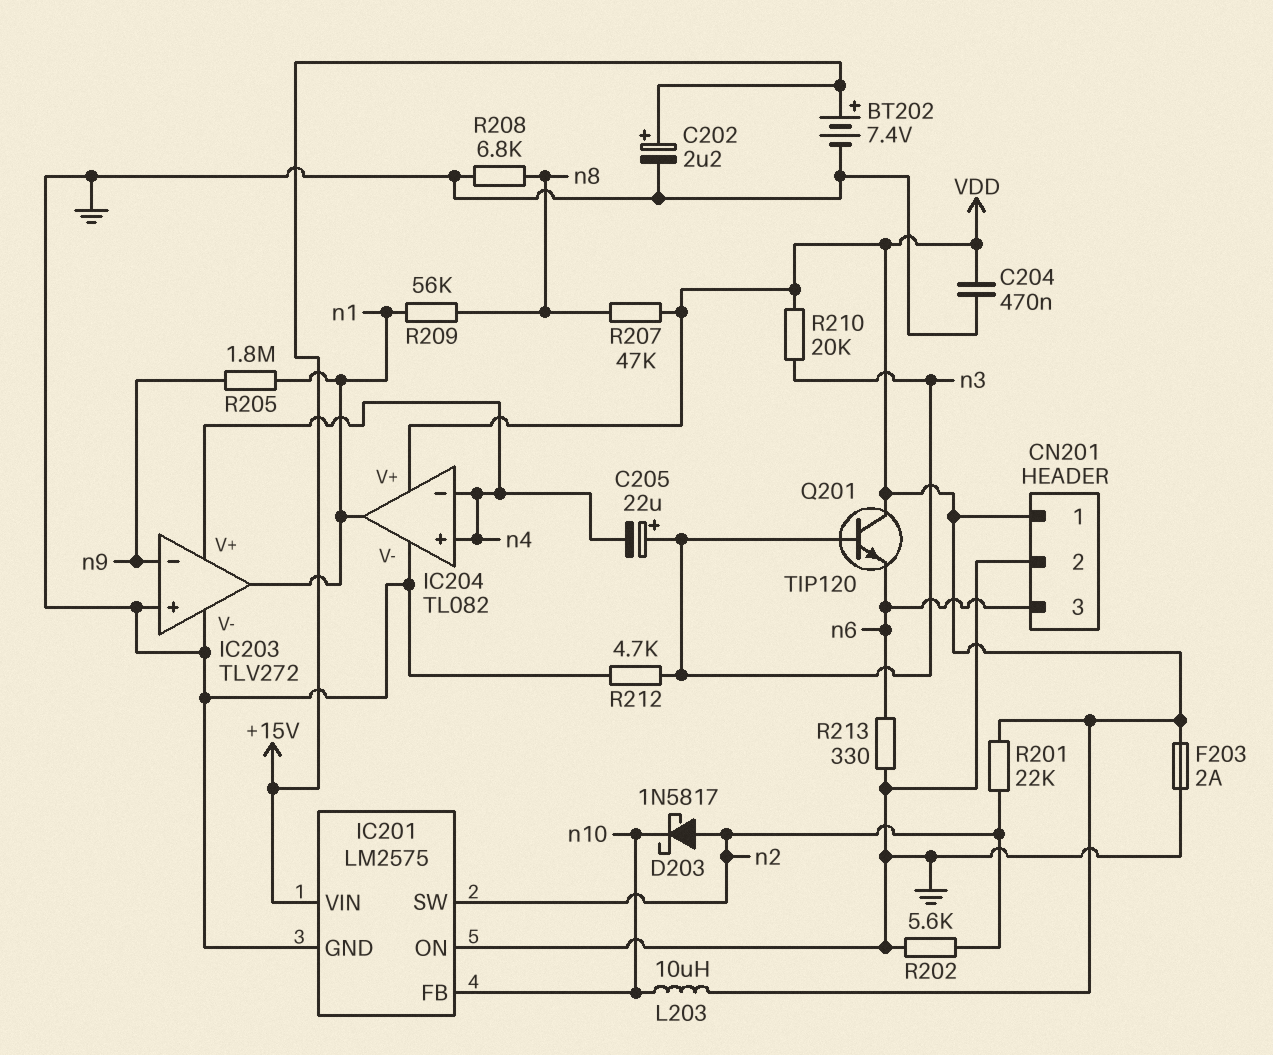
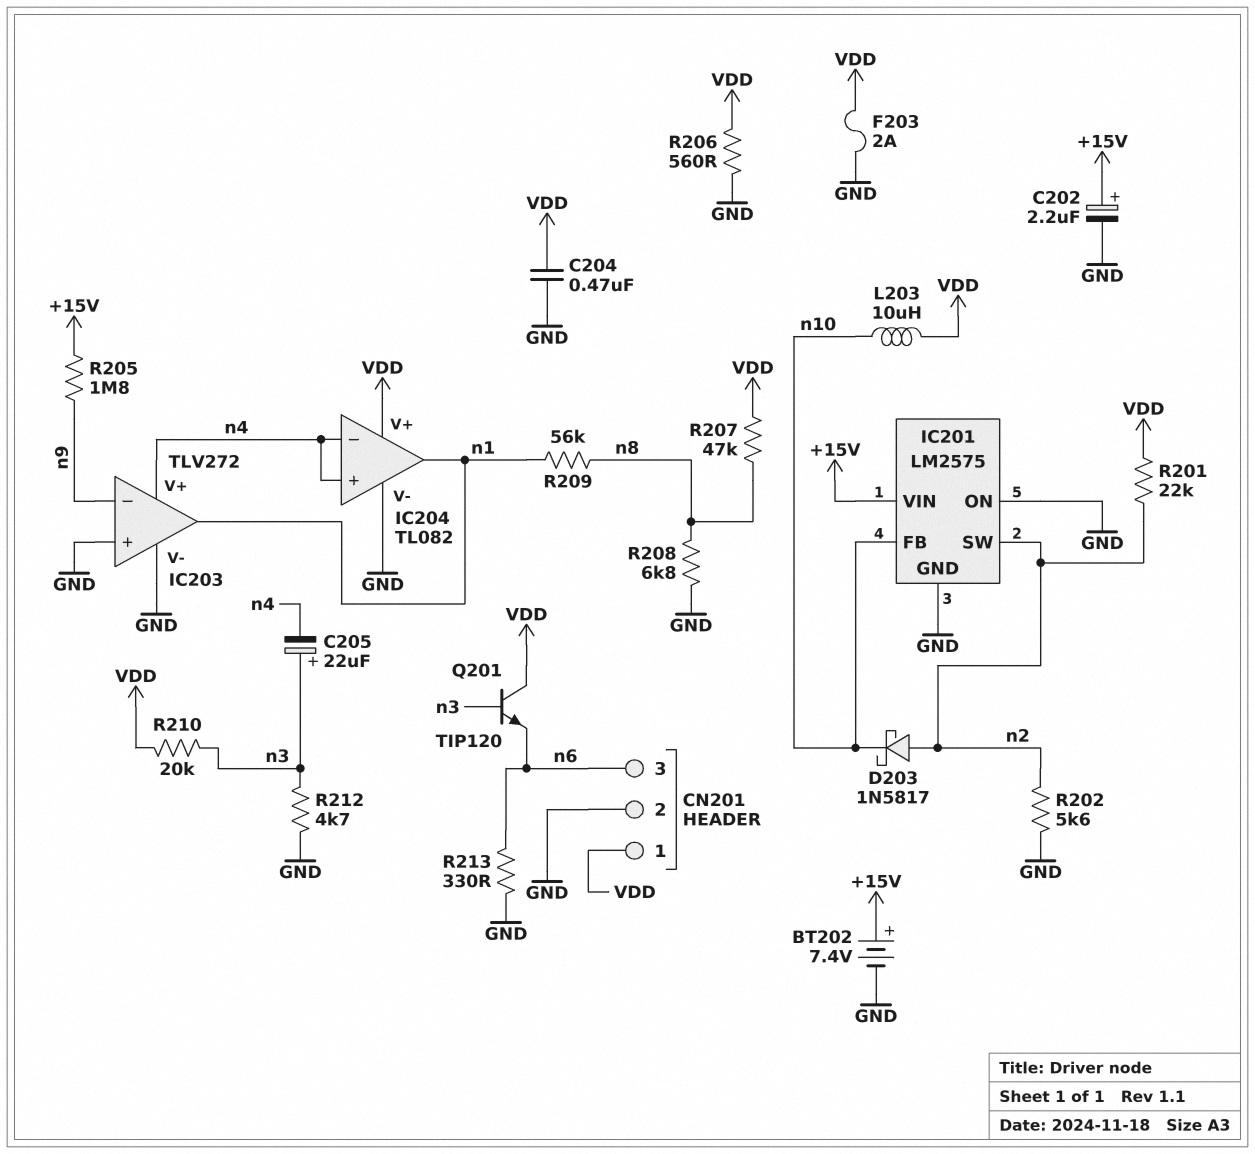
R205: 1.8M (n1, n9) -> 1.8M (+15V, n9)
R206: none -> 560 (GND, VDD)

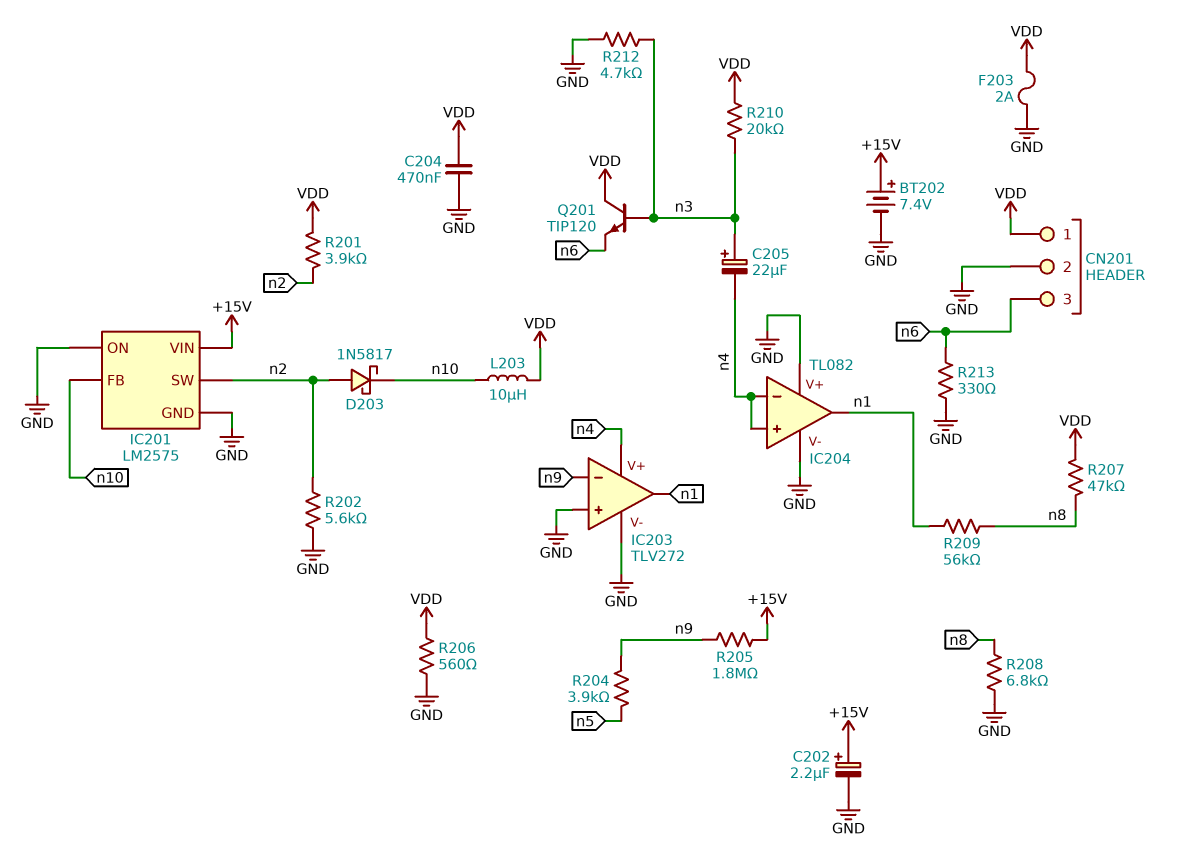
IC204 pin V+: VDD -> GND
R201: 22k (VDD, n2) -> 3.9k (VDD, n2)
R204: none -> 3.9k (n5, n9)

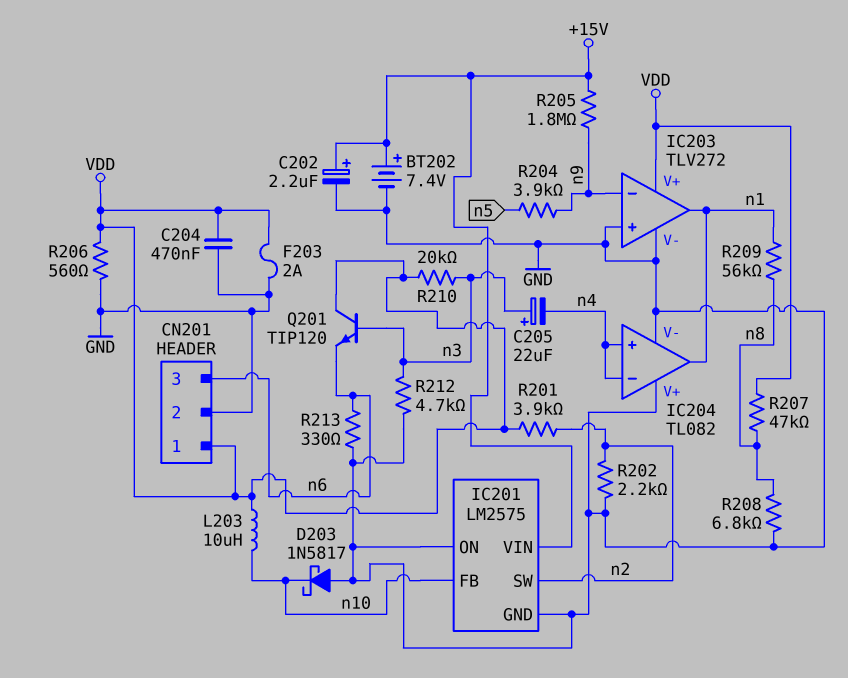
D203: schottky 1N5817 (A n2, K n10) -> schottky 1N5817 (A GND, K n10)
IC203 pin V+: n4 -> VDD
R202: 5.6k (GND, n2) -> 2.2k (GND, n2)

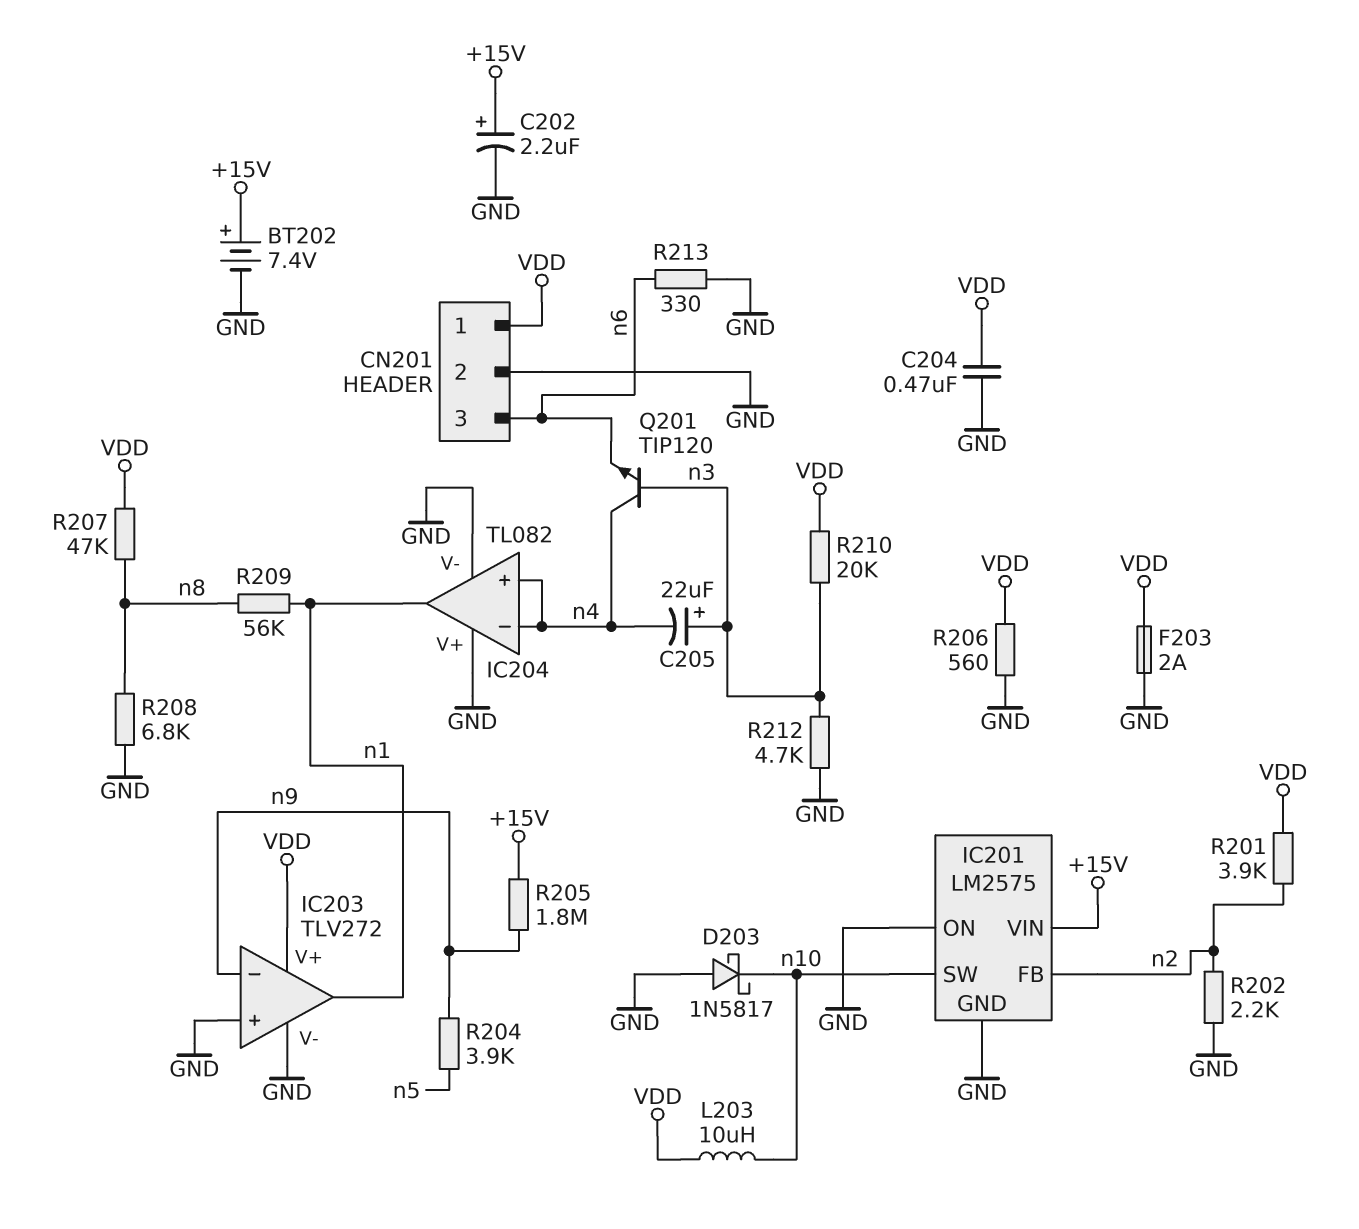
IC201 pin FB: n10 -> n2
IC201 pin SW: n2 -> n10
Q201: NPN TIP120 (B n3, C VDD, E n6) -> NPN TIP120 (B n3, C n4, E n6)

